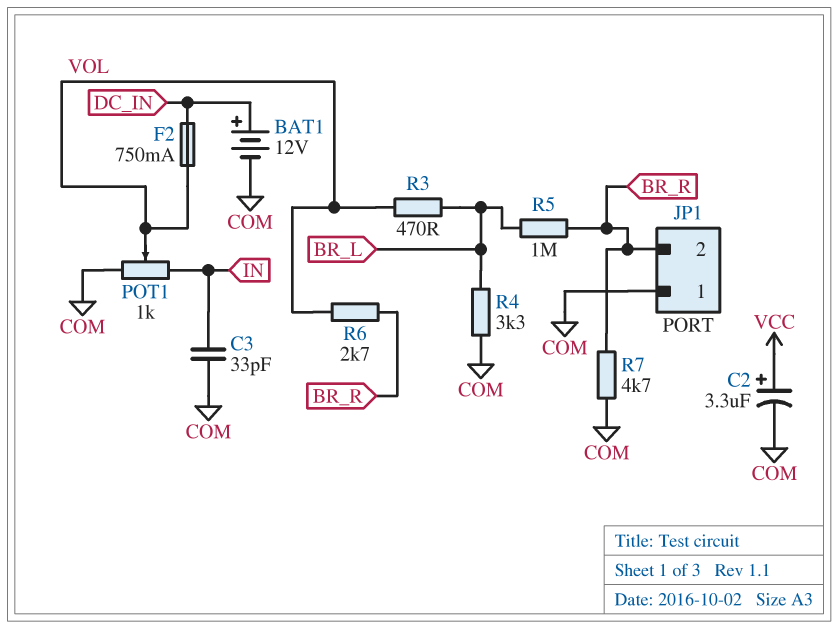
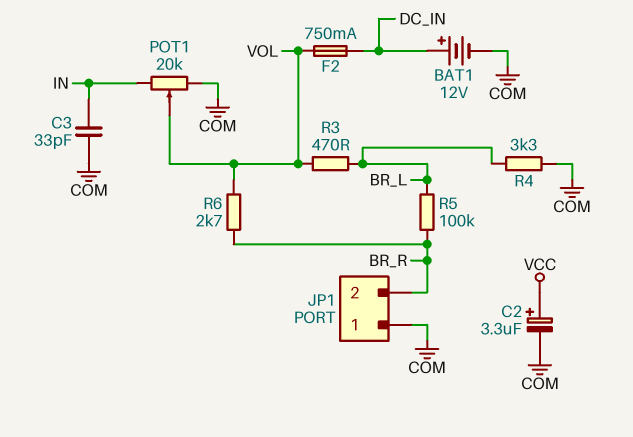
POT1: 1k (COM, IN, wiper VOL) -> 20k (COM, IN, wiper VOL)
R5: 1M (BR_L, BR_R) -> 100k (BR_L, BR_R)
R7: 4.7k (BR_R, COM) -> none

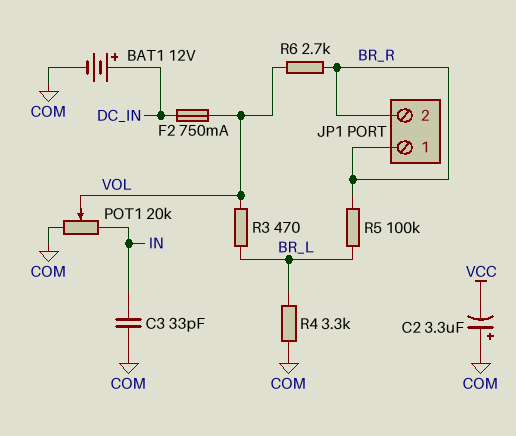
C2: 3.3uF (plus VCC, minus COM) -> 3.3uF (plus COM, minus VCC)
JP1 pin 1: COM -> BR_R

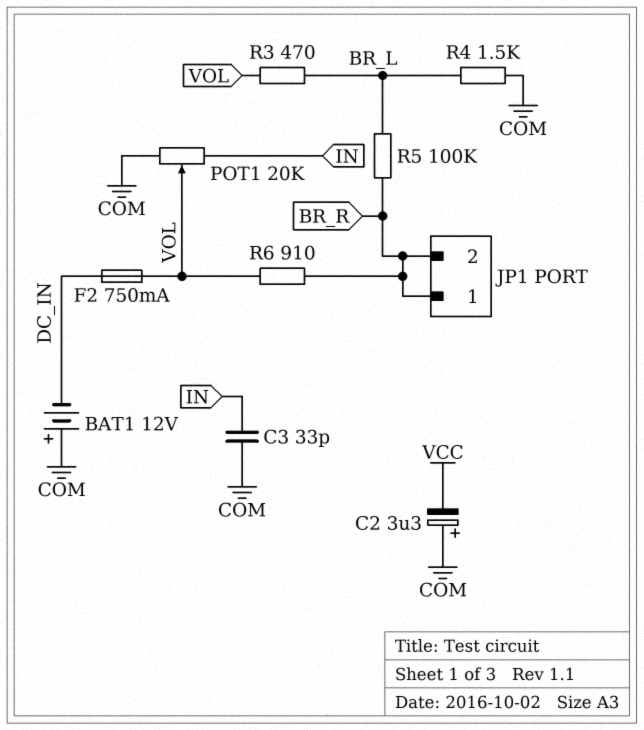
BAT1: 12V (plus DC_IN, minus COM) -> 12V (plus COM, minus DC_IN)
R4: 3.3k (BR_L, COM) -> 1.5k (BR_L, COM)
R6: 2.7k (BR_R, VOL) -> 910 (BR_R, VOL)

